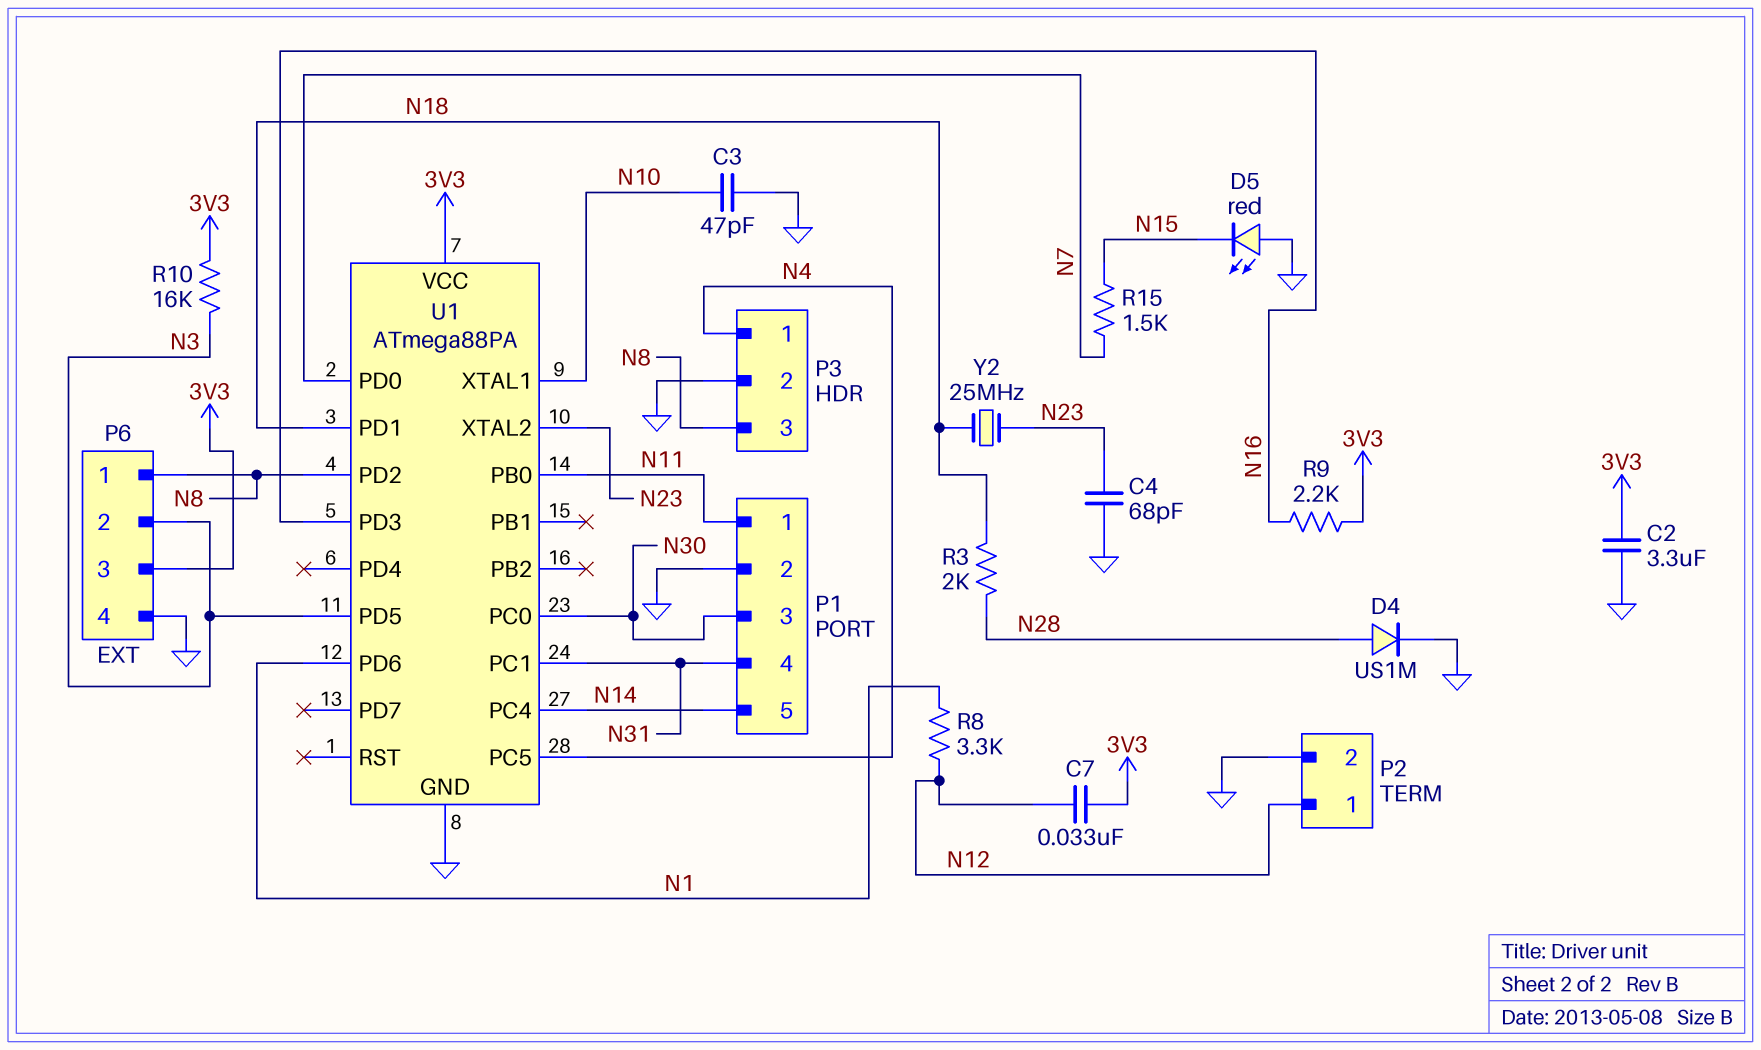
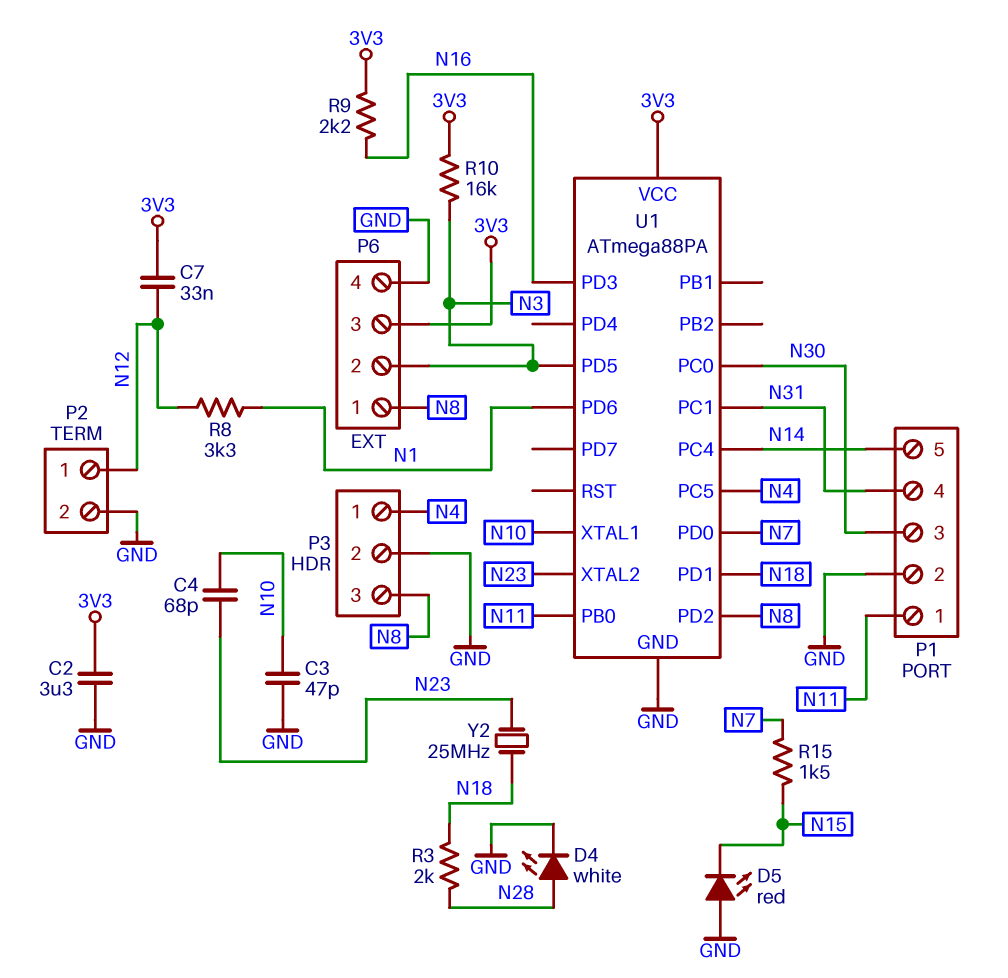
C4: 68pF (GND, N23) -> 68pF (N10, N23)
D4: diode US1M (A N28, K GND) -> LED white (A N28, K GND)

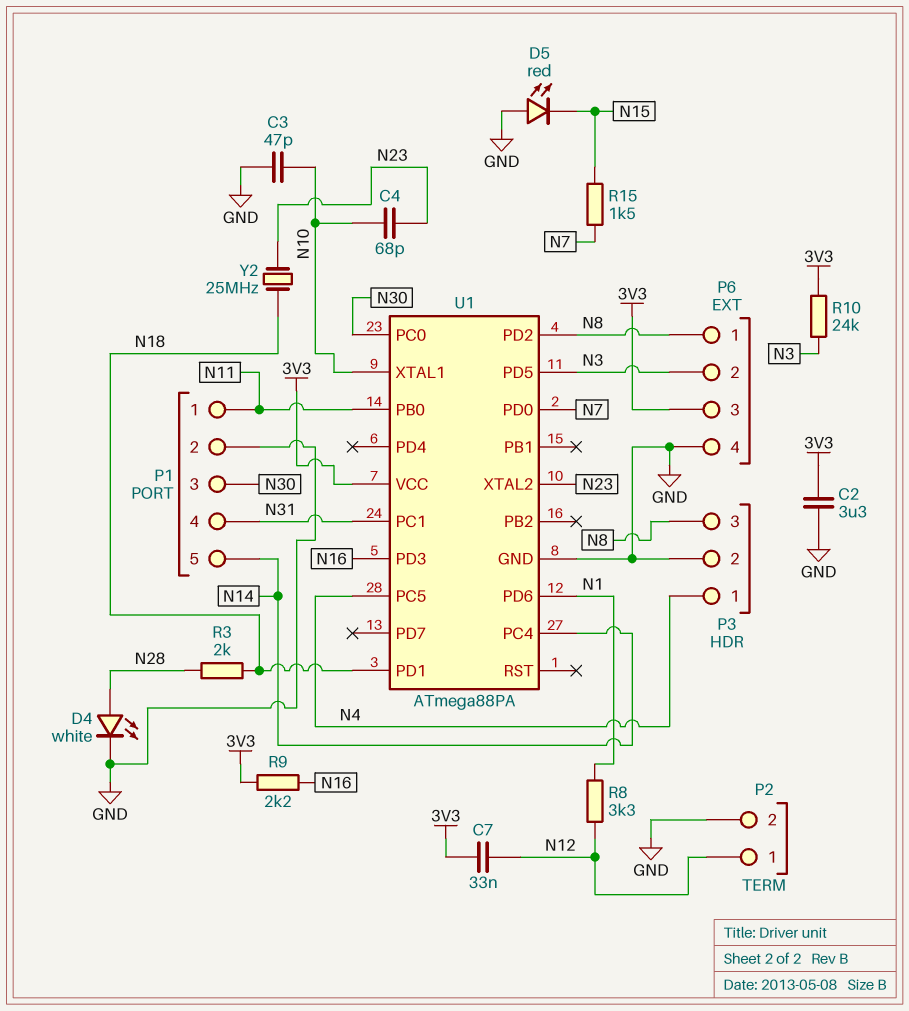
R10: 16k (3V3, N3) -> 24k (3V3, N3)

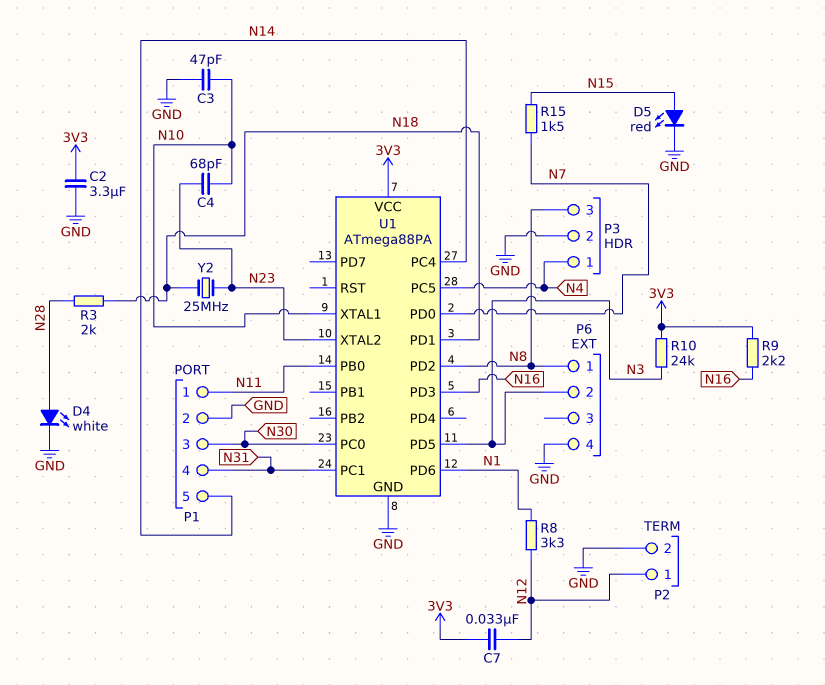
D5: LED red (A GND, K N15) -> LED red (A N15, K GND)
P6 pin 3: 3V3 -> none

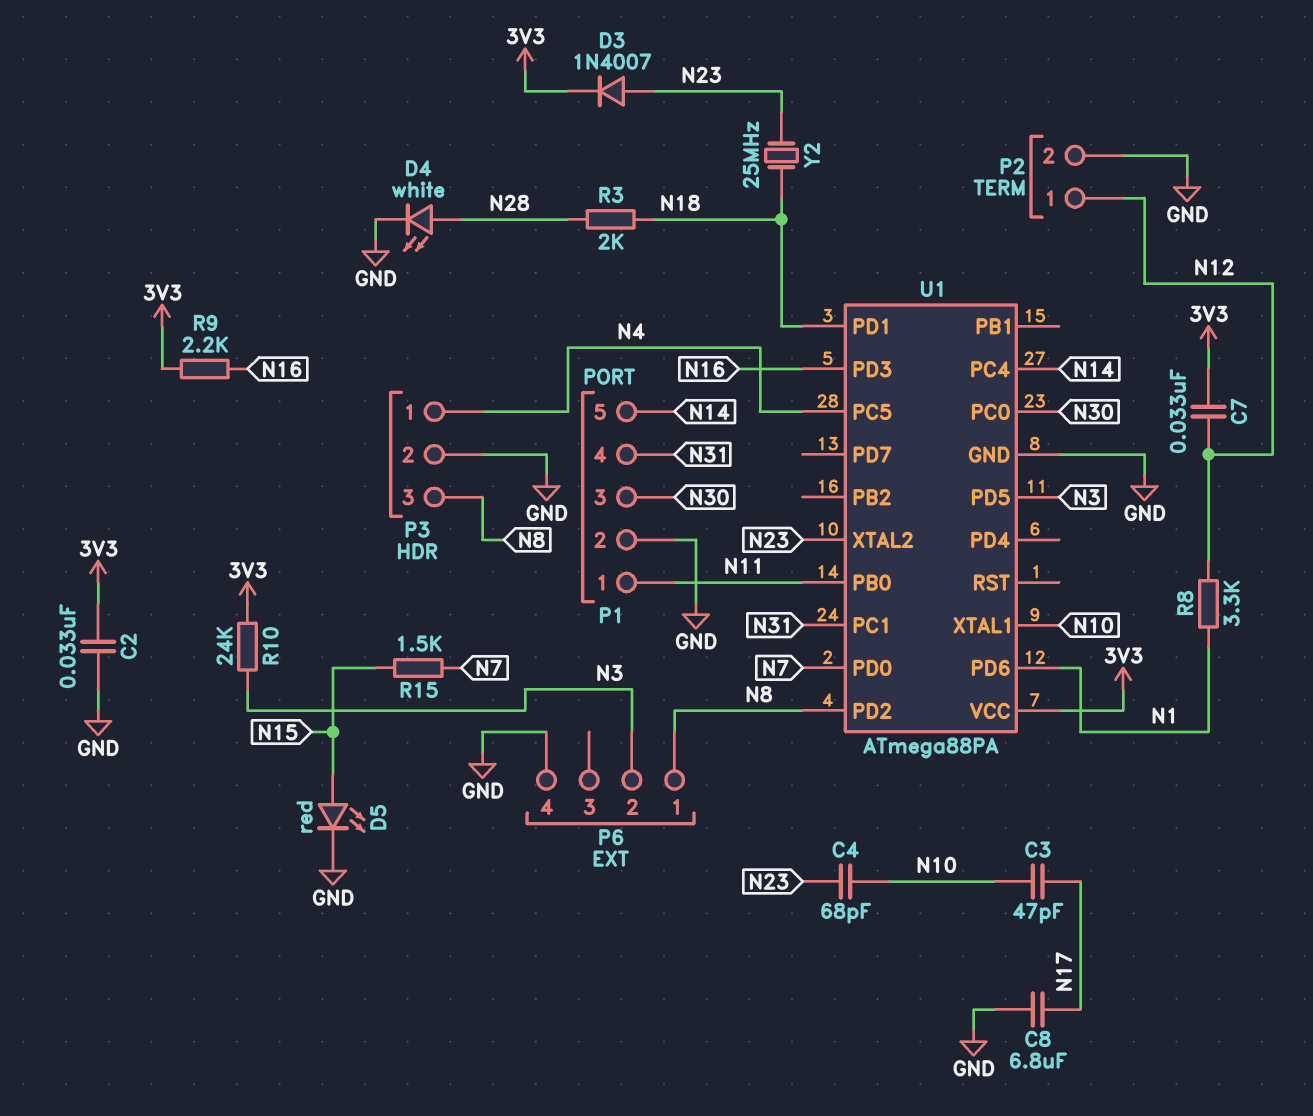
C2: 3.3uF (3V3, GND) -> 33nF (3V3, GND)
C3: 47pF (GND, N10) -> 47pF (N10, N17)
C8: none -> 6.8uF (GND, N17)
D3: none -> diode 1N4007 (A N23, K 3V3)

